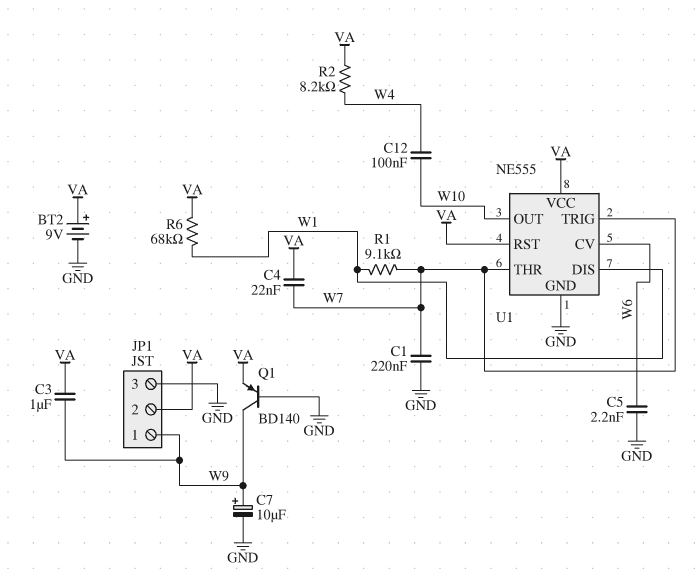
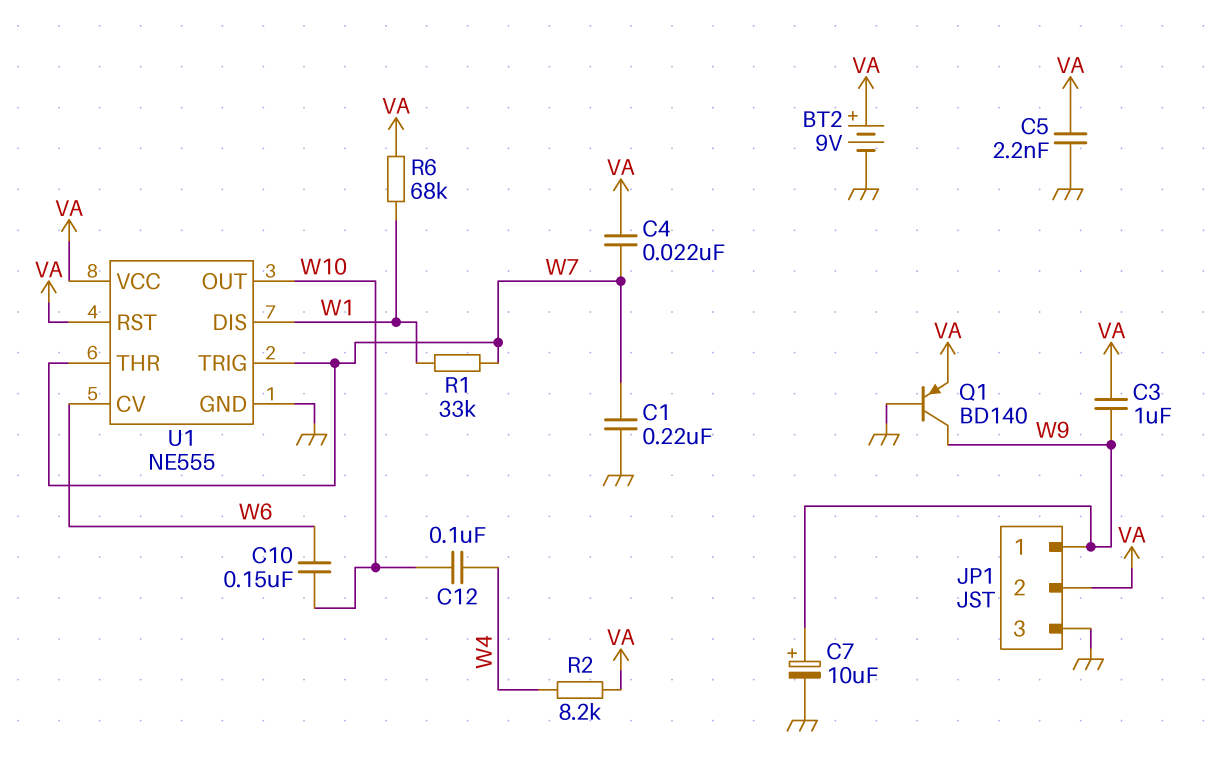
C5: 2.2nF (GND, W6) -> 2.2nF (GND, VA)
C10: none -> 150nF (W6, W10)
R1: 9.1k (W1, W7) -> 33k (W1, W7)

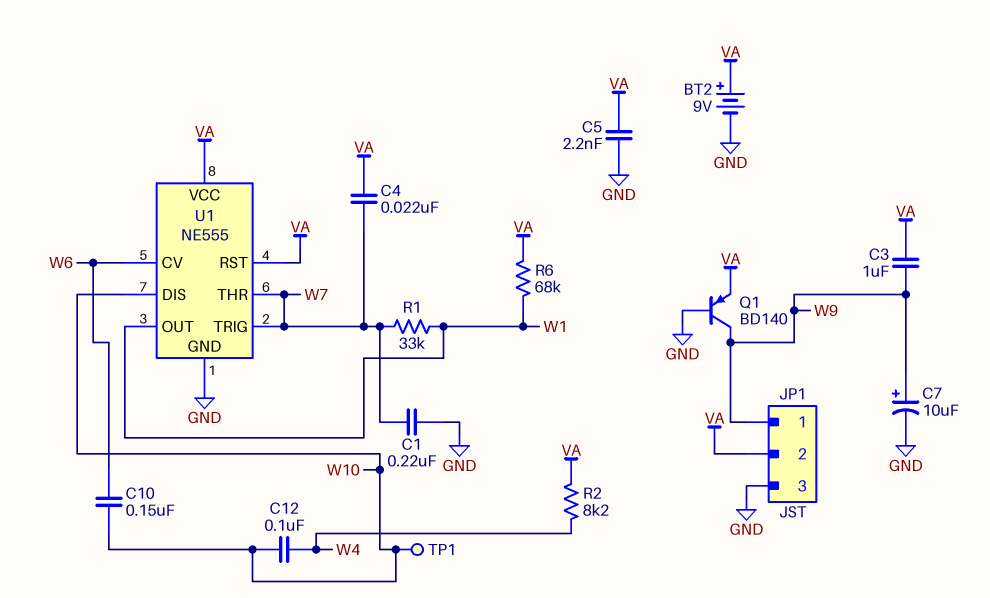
TP1: none -> test point (W10)
U1 pin DIS: W1 -> W10
U1 pin OUT: W10 -> W1

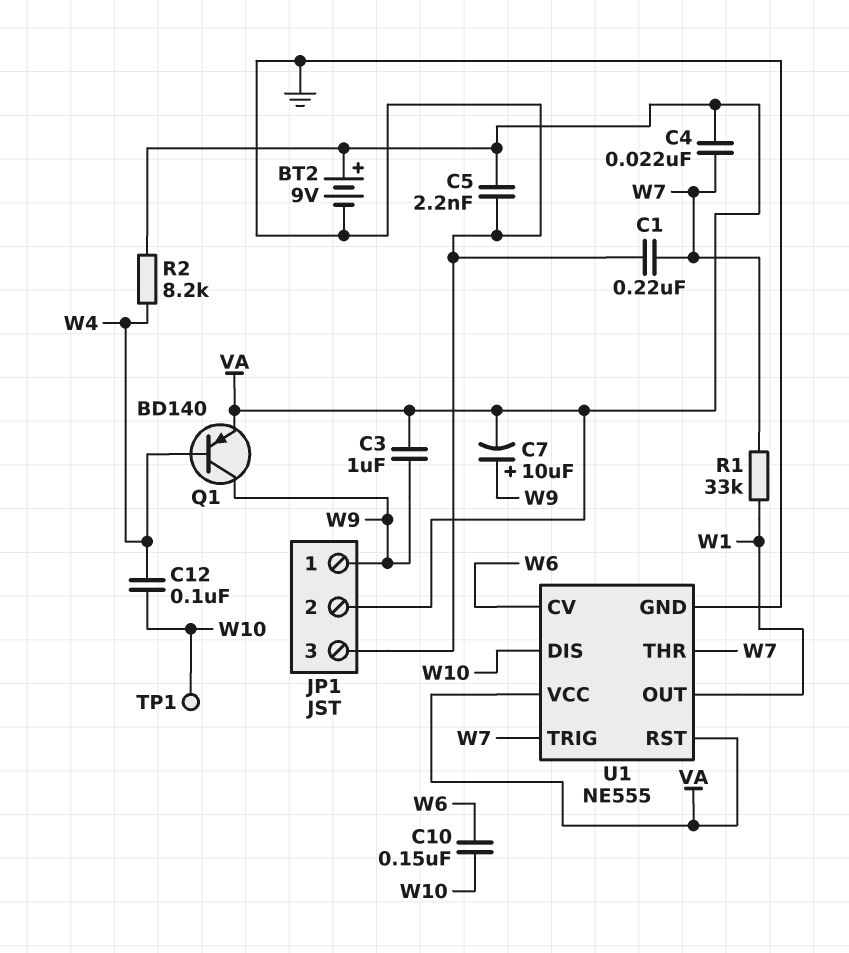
C7: 10uF (plus W9, minus GND) -> 10uF (plus W9, minus VA)
Q1: PNP BD140 (B GND, C W9, E VA) -> PNP BD140 (B W4, C W9, E VA)
R6: 68k (VA, W1) -> none

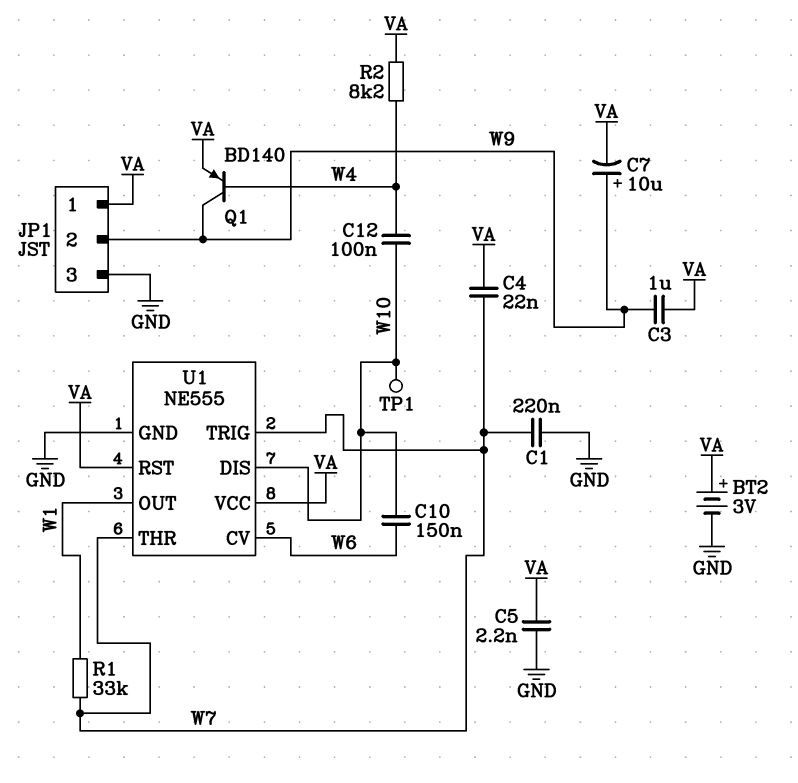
BT2: 9V (plus VA, minus GND) -> 3V (plus VA, minus GND)
JP1 pin 1: W9 -> VA
JP1 pin 2: VA -> W9

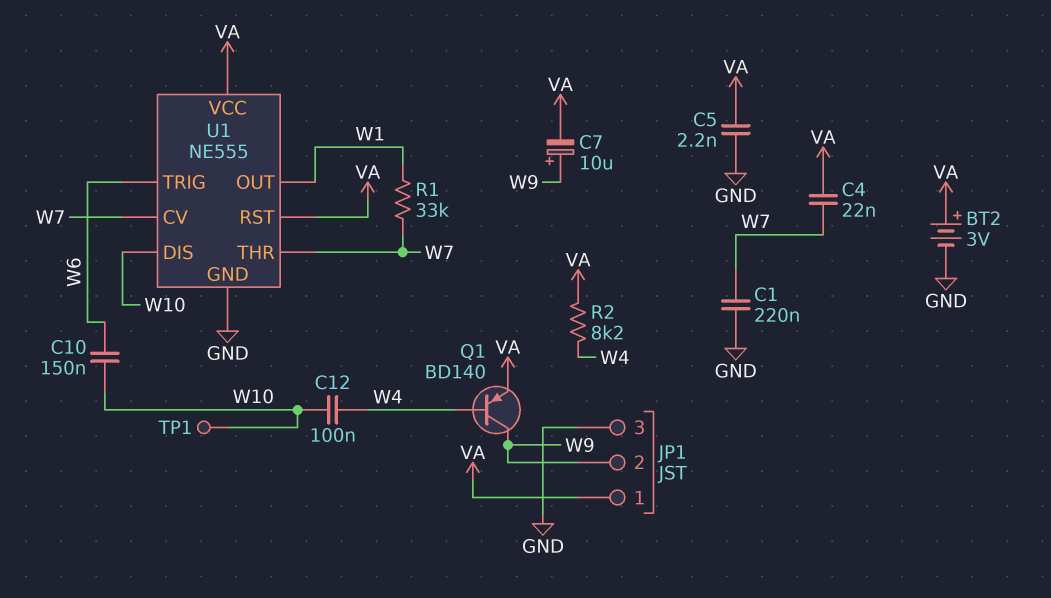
C3: 1uF (VA, W9) -> none
U1 pin CV: W6 -> W7
U1 pin TRIG: W7 -> W6

